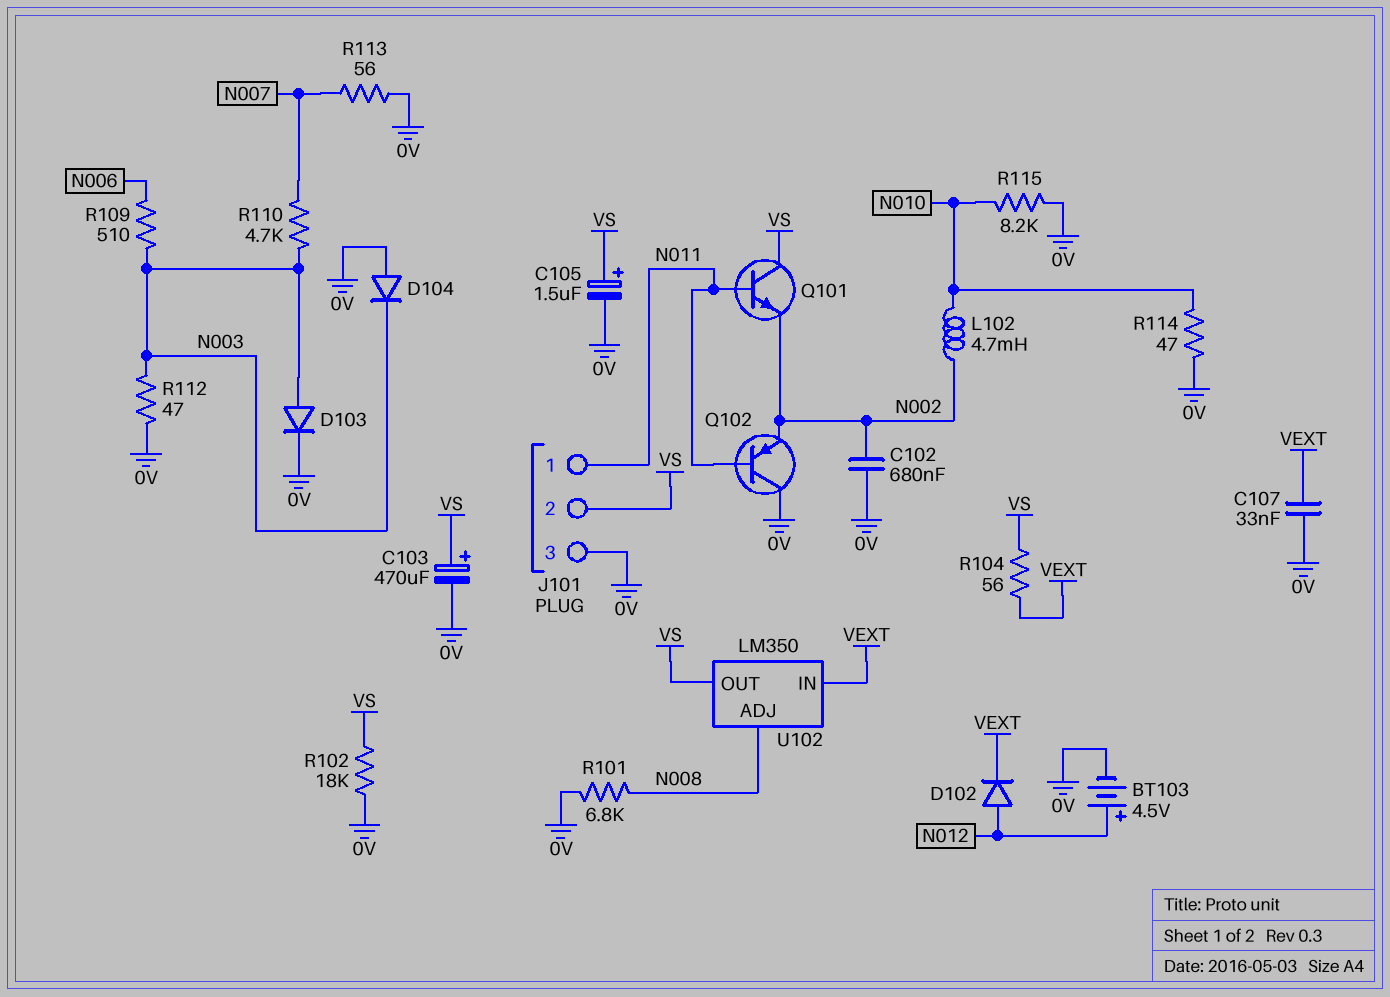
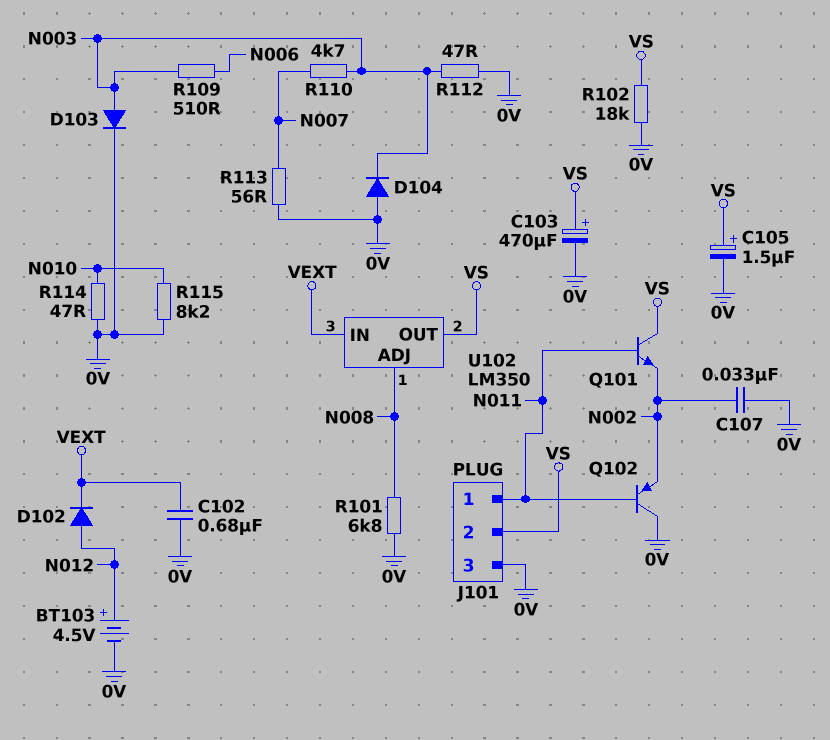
C102: 680nF (0V, N002) -> 680nF (0V, VEXT)
C107: 33nF (0V, VEXT) -> 33nF (0V, N002)
L102: 4.7mH (N002, N010) -> none
R104: 56 (VEXT, VS) -> none

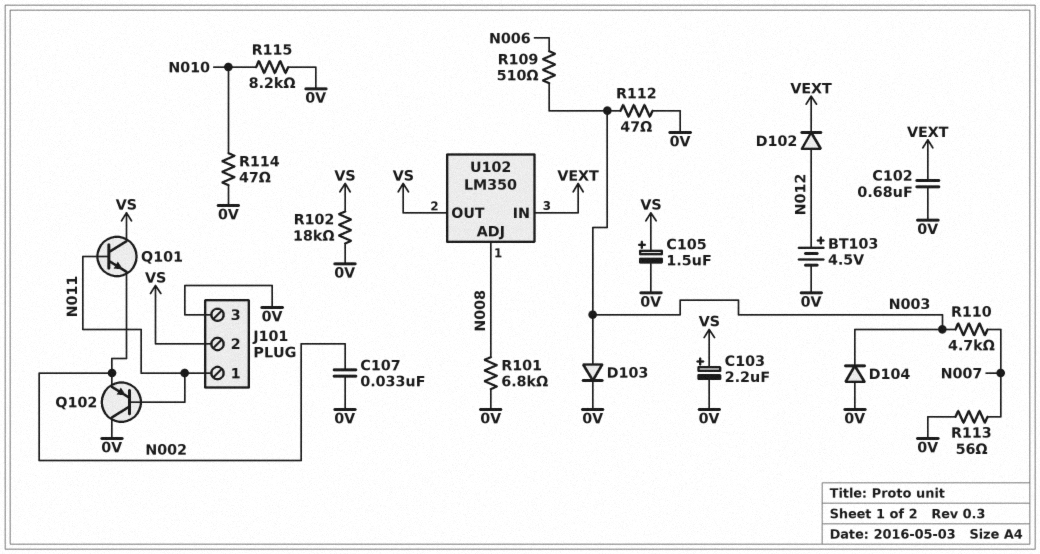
C103: 470uF (plus VS, minus 0V) -> 2.2uF (plus VS, minus 0V)

